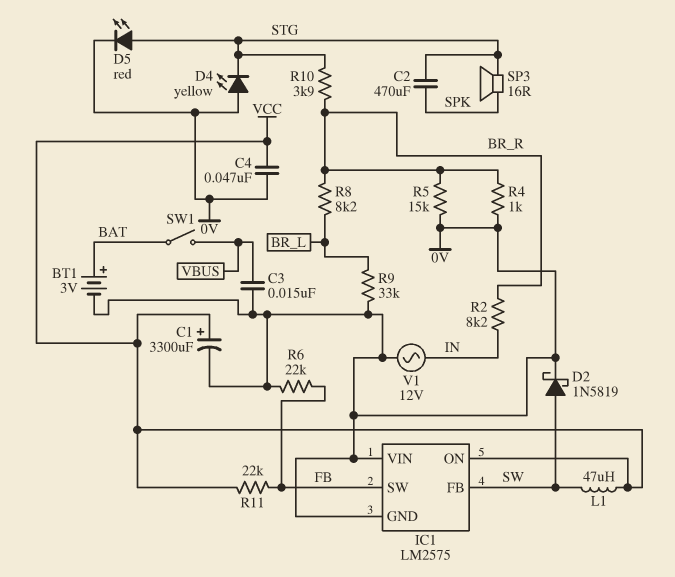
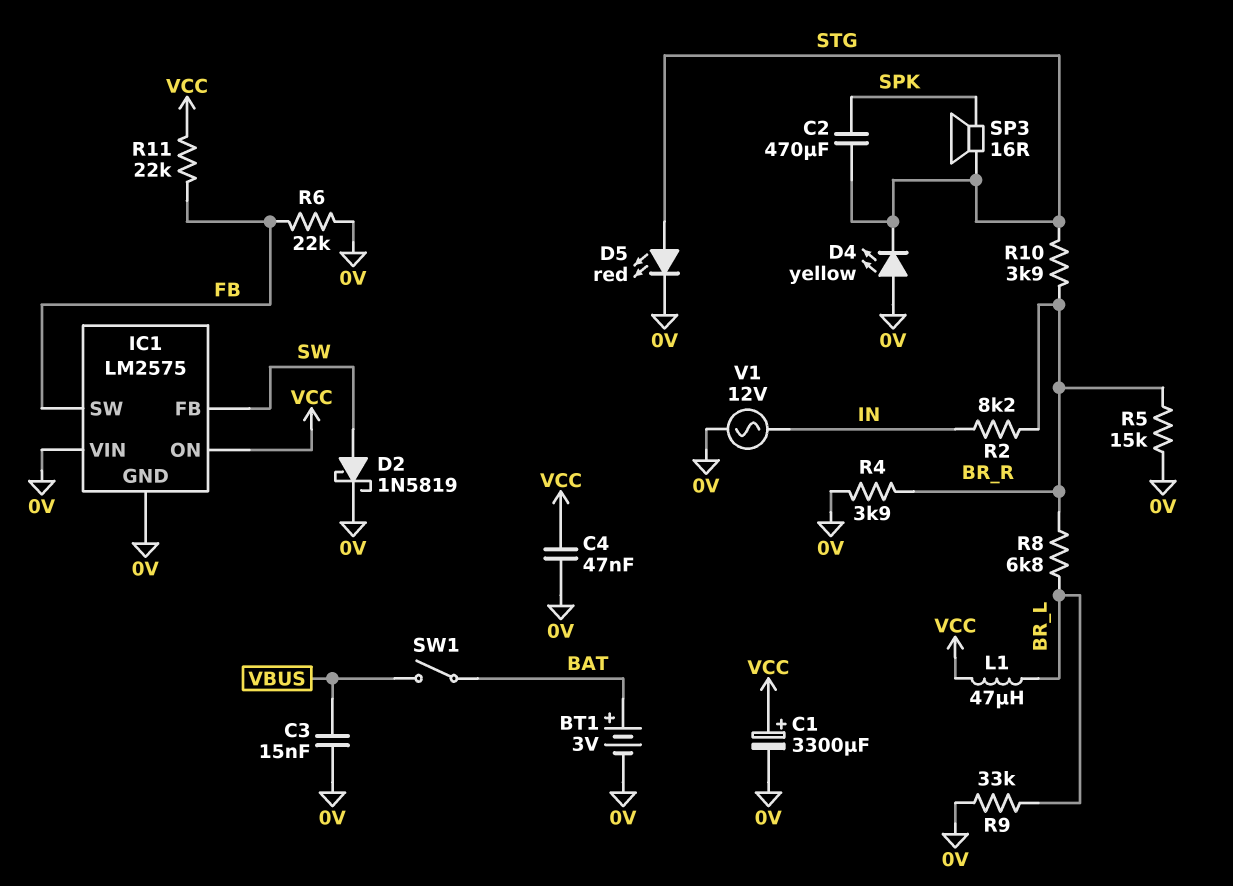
L1: 47uH (SW, VCC) -> 47uH (BR_L, VCC)
R4: 1k (0V, BR_R) -> 3.9k (0V, BR_R)
R8: 8.2k (BR_L, BR_R) -> 6.8k (BR_L, BR_R)

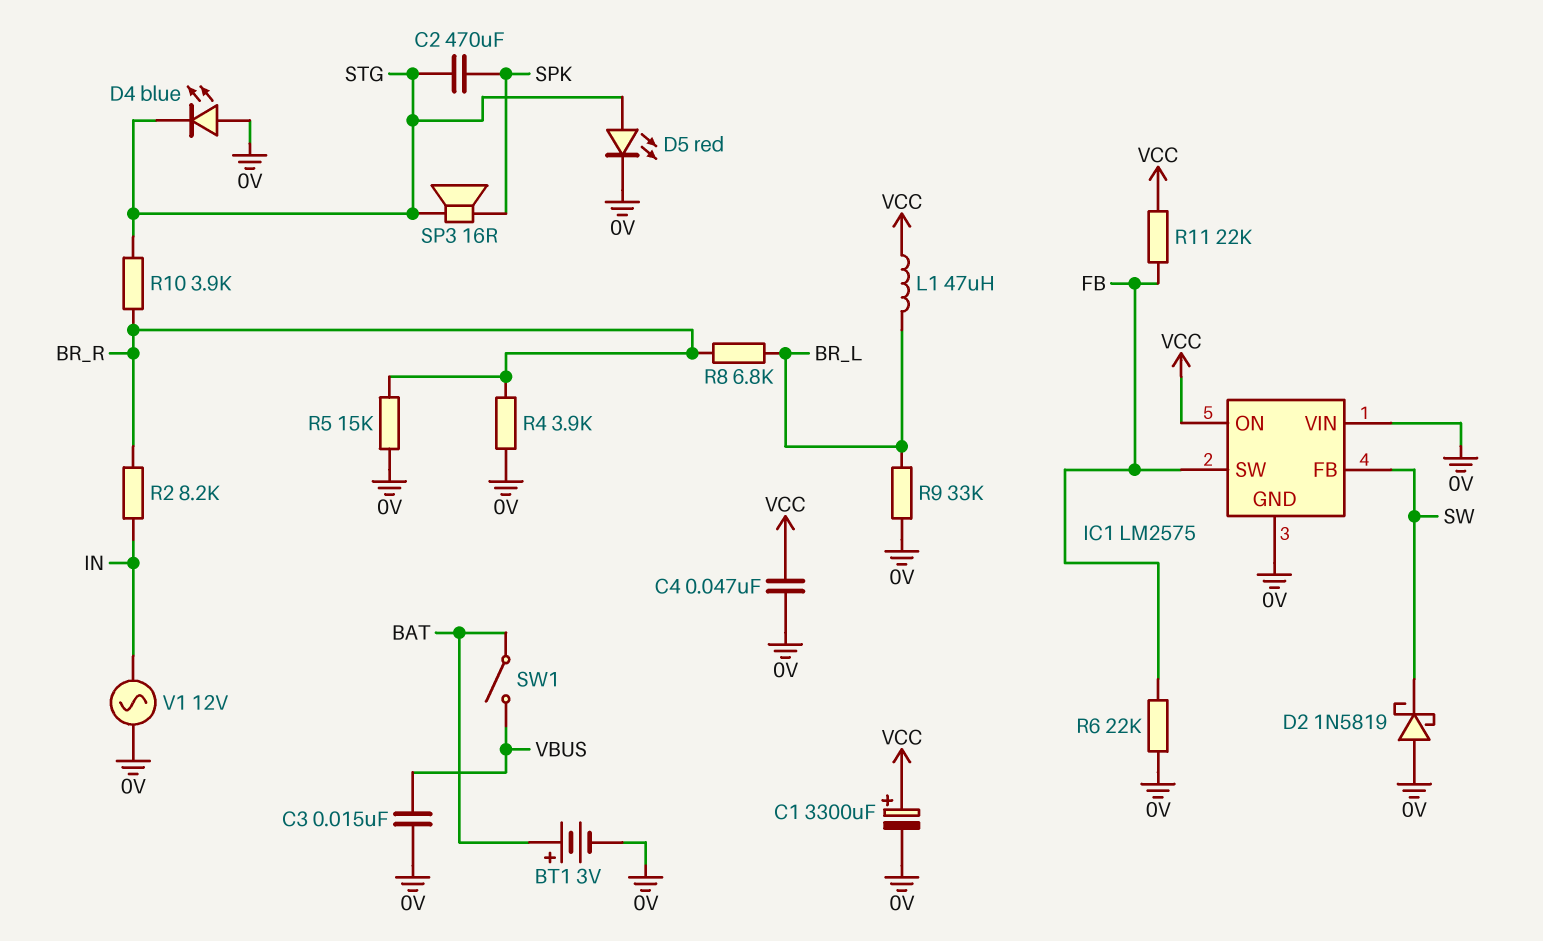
D2: schottky 1N5819 (A SW, K 0V) -> schottky 1N5819 (A 0V, K SW)
D4: LED yellow (A 0V, K STG) -> LED blue (A 0V, K STG)

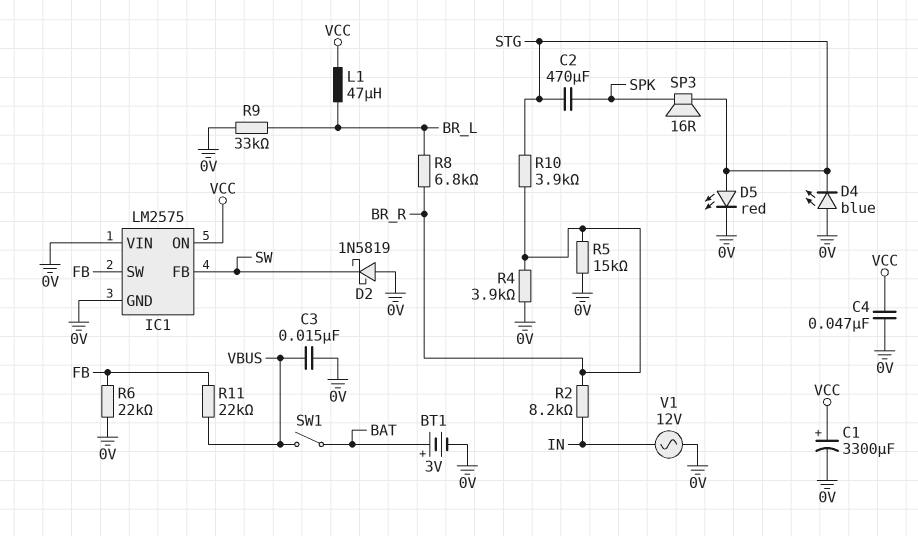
R11: 22k (FB, VCC) -> 22k (FB, VBUS)

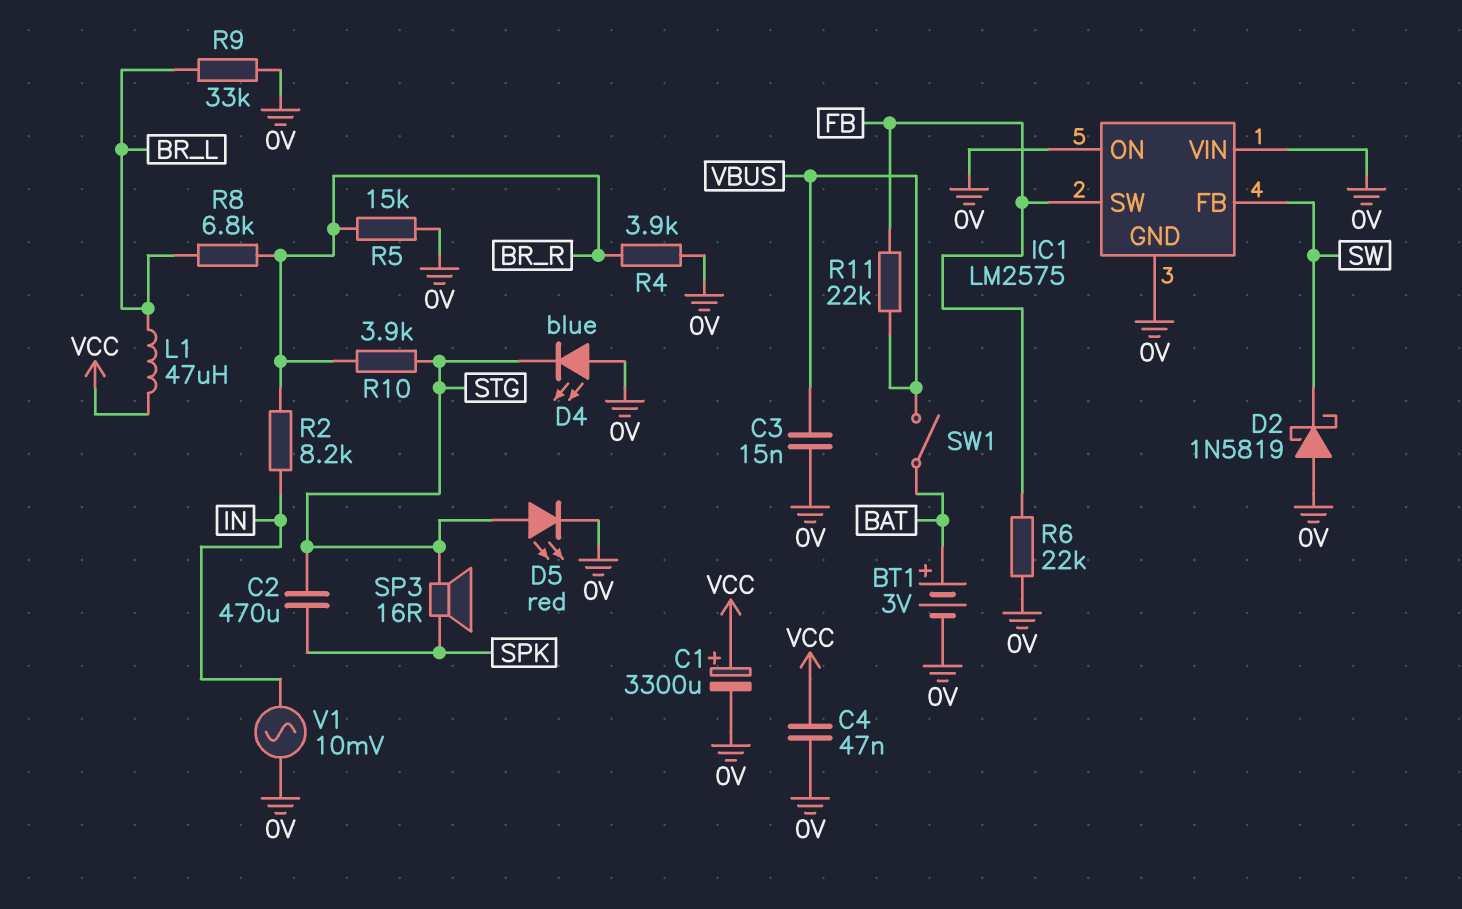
IC1 pin ON: VCC -> 0V
V1: AC 12V (0V, IN) -> AC 10mV (0V, IN)

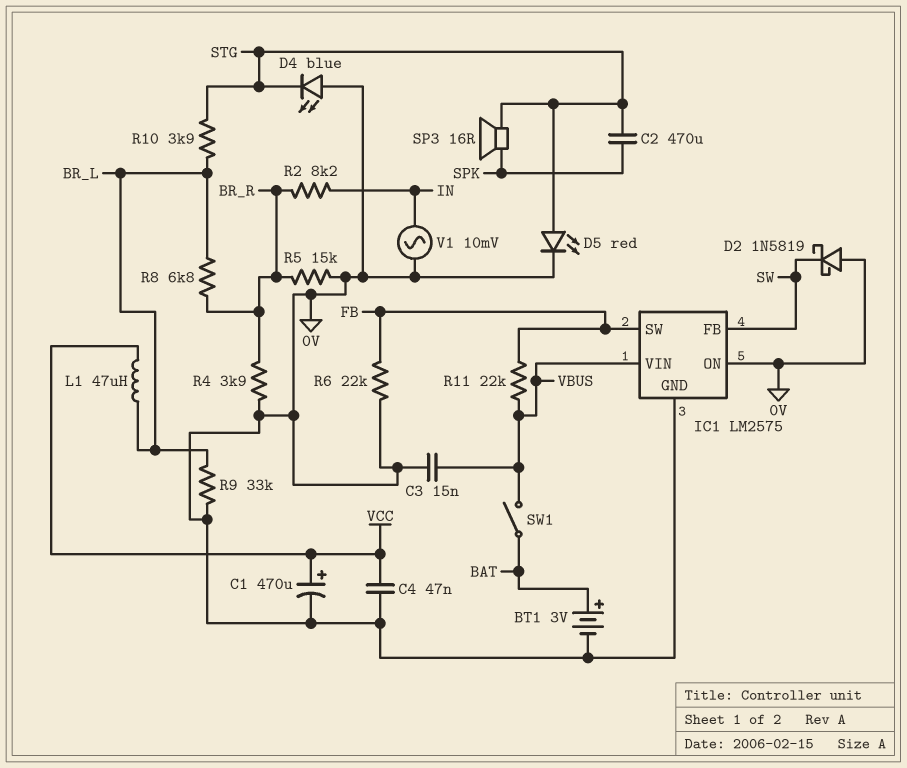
C1: 3300uF (plus VCC, minus 0V) -> 470uF (plus VCC, minus 0V)
IC1 pin VIN: 0V -> VBUS
R10: 3.9k (BR_R, STG) -> 3.9k (BR_L, STG)

